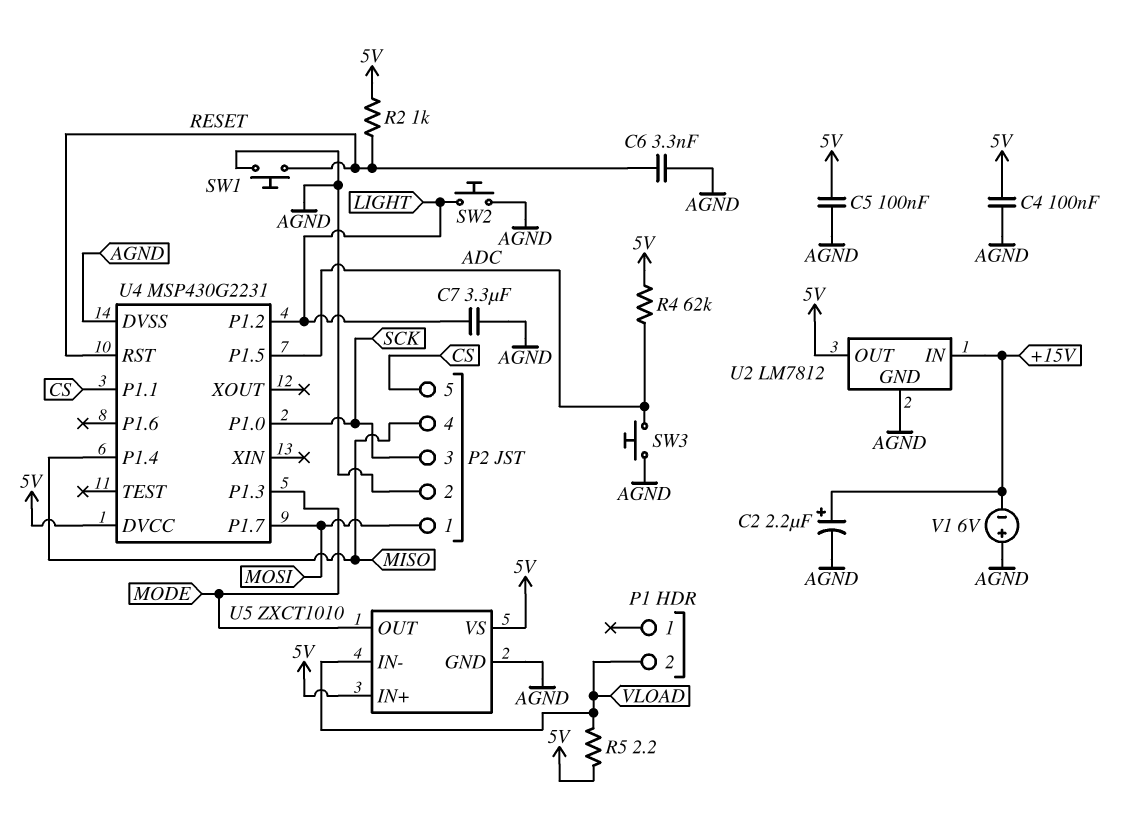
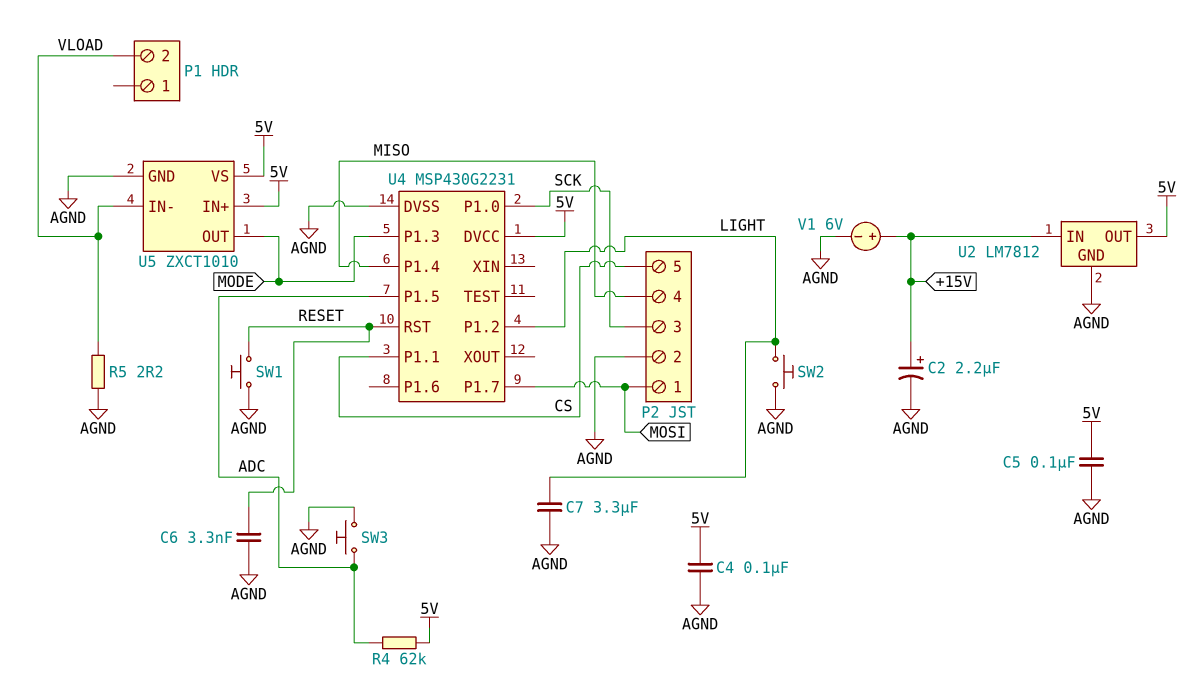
R2: 1k (5V, RESET) -> none
R5: 2.2 (5V, VLOAD) -> 2.2 (AGND, VLOAD)
V1: 6V (plus AGND, minus +15V) -> 6V (plus +15V, minus AGND)

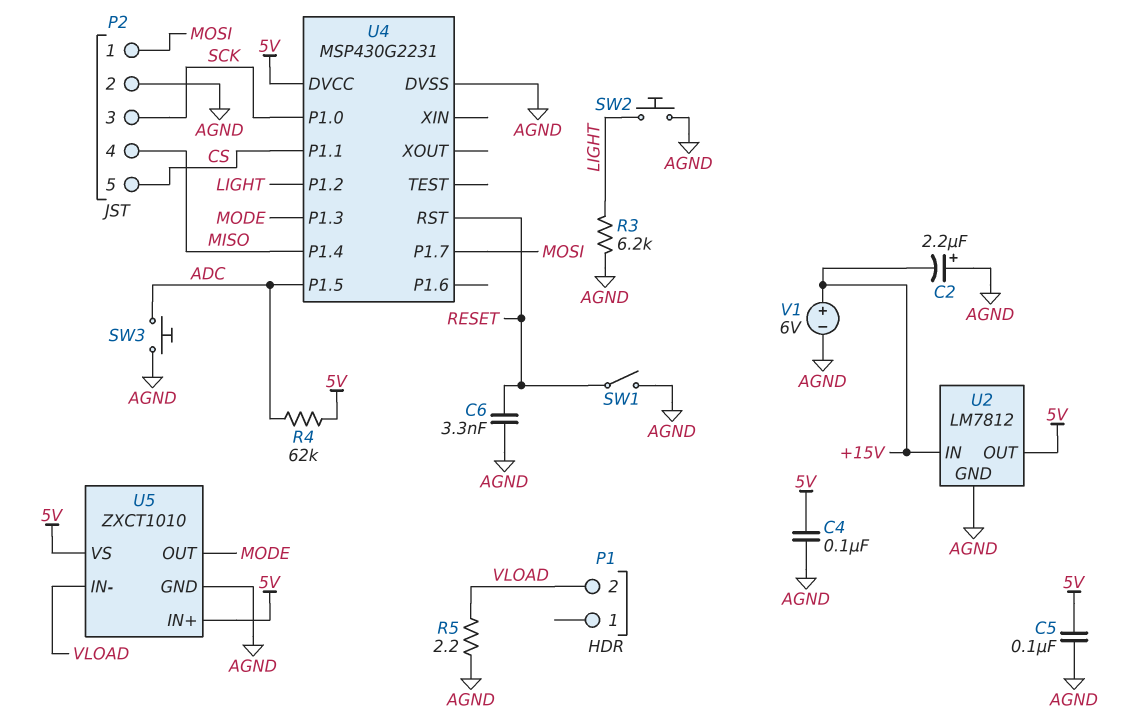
C2: 2.2uF (plus +15V, minus AGND) -> 2.2uF (plus AGND, minus +15V)
C7: 3.3uF (AGND, LIGHT) -> none
R3: none -> 6.2k (AGND, LIGHT)
SW1: button (AGND, RESET) -> switch (AGND, RESET)

